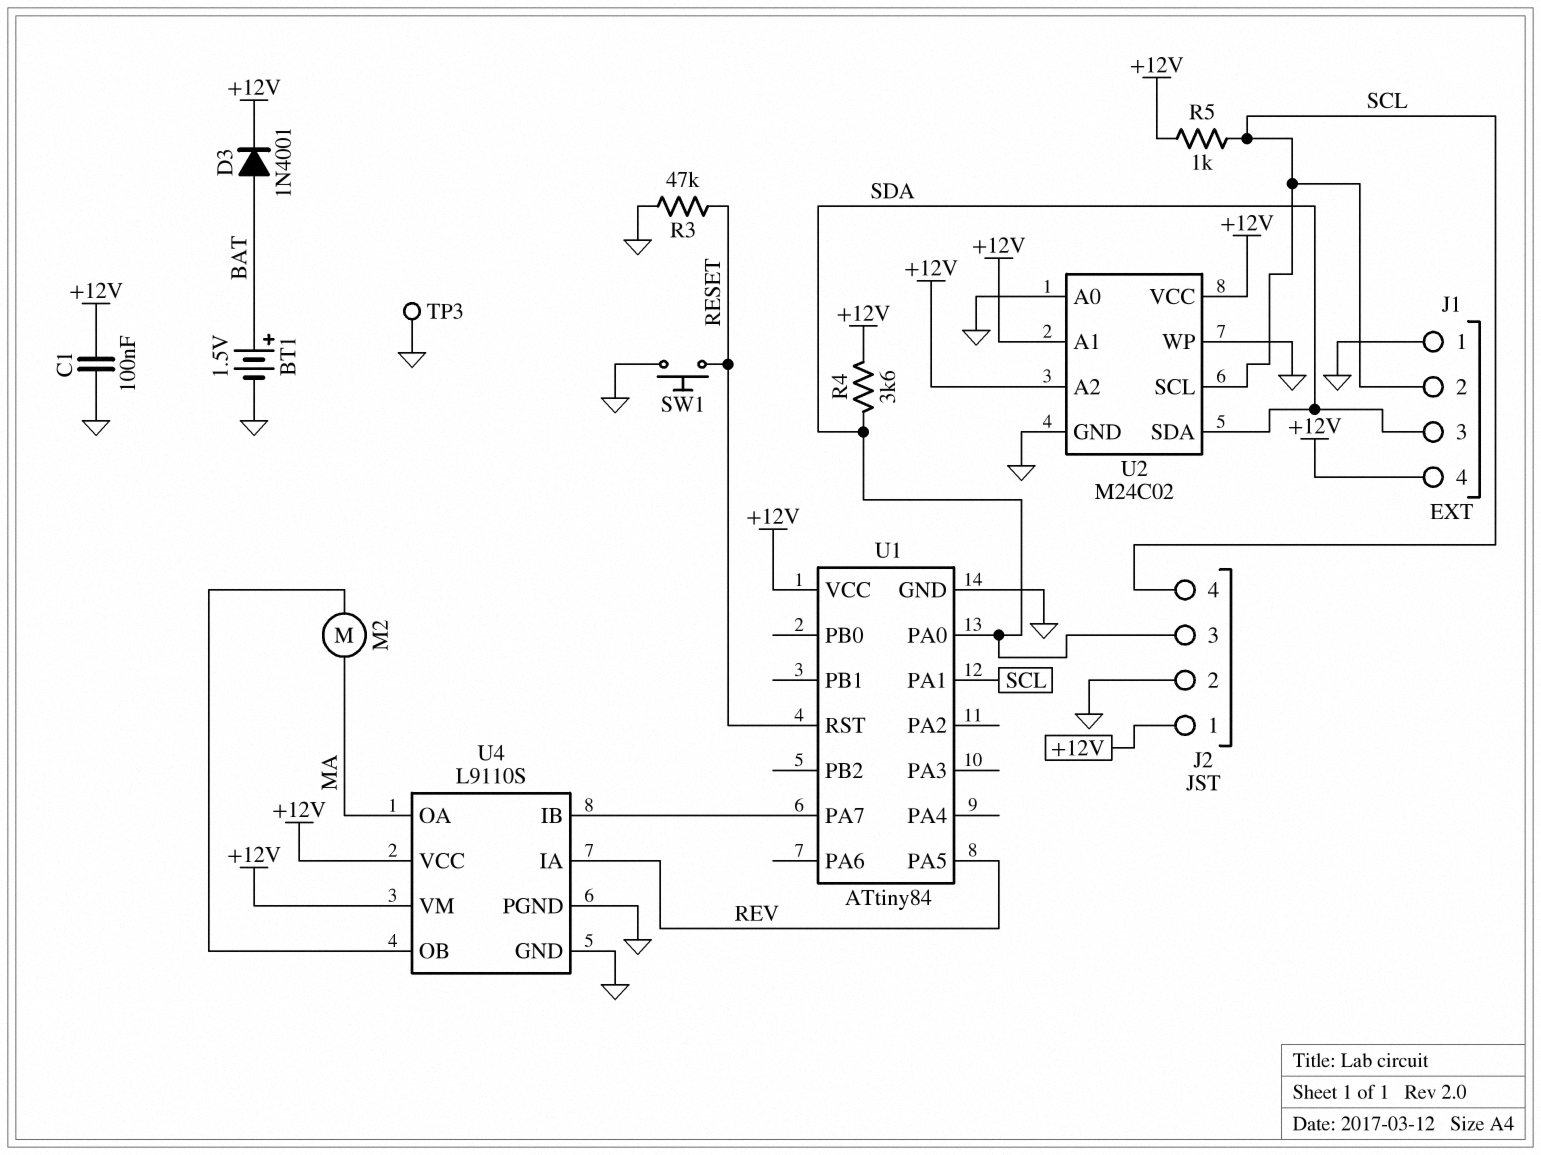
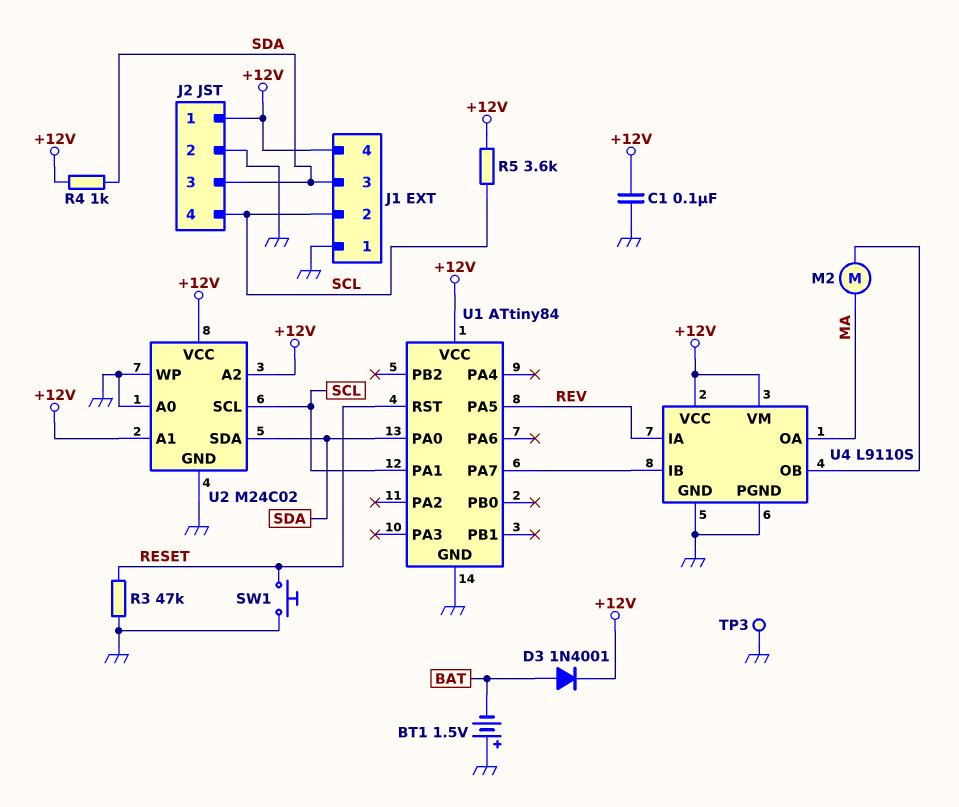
BT1: 1.5V (plus BAT, minus GND) -> 1.5V (plus GND, minus BAT)
R4: 3.6k (+12V, SDA) -> 1k (+12V, SDA)
R5: 1k (+12V, SCL) -> 3.6k (+12V, SCL)

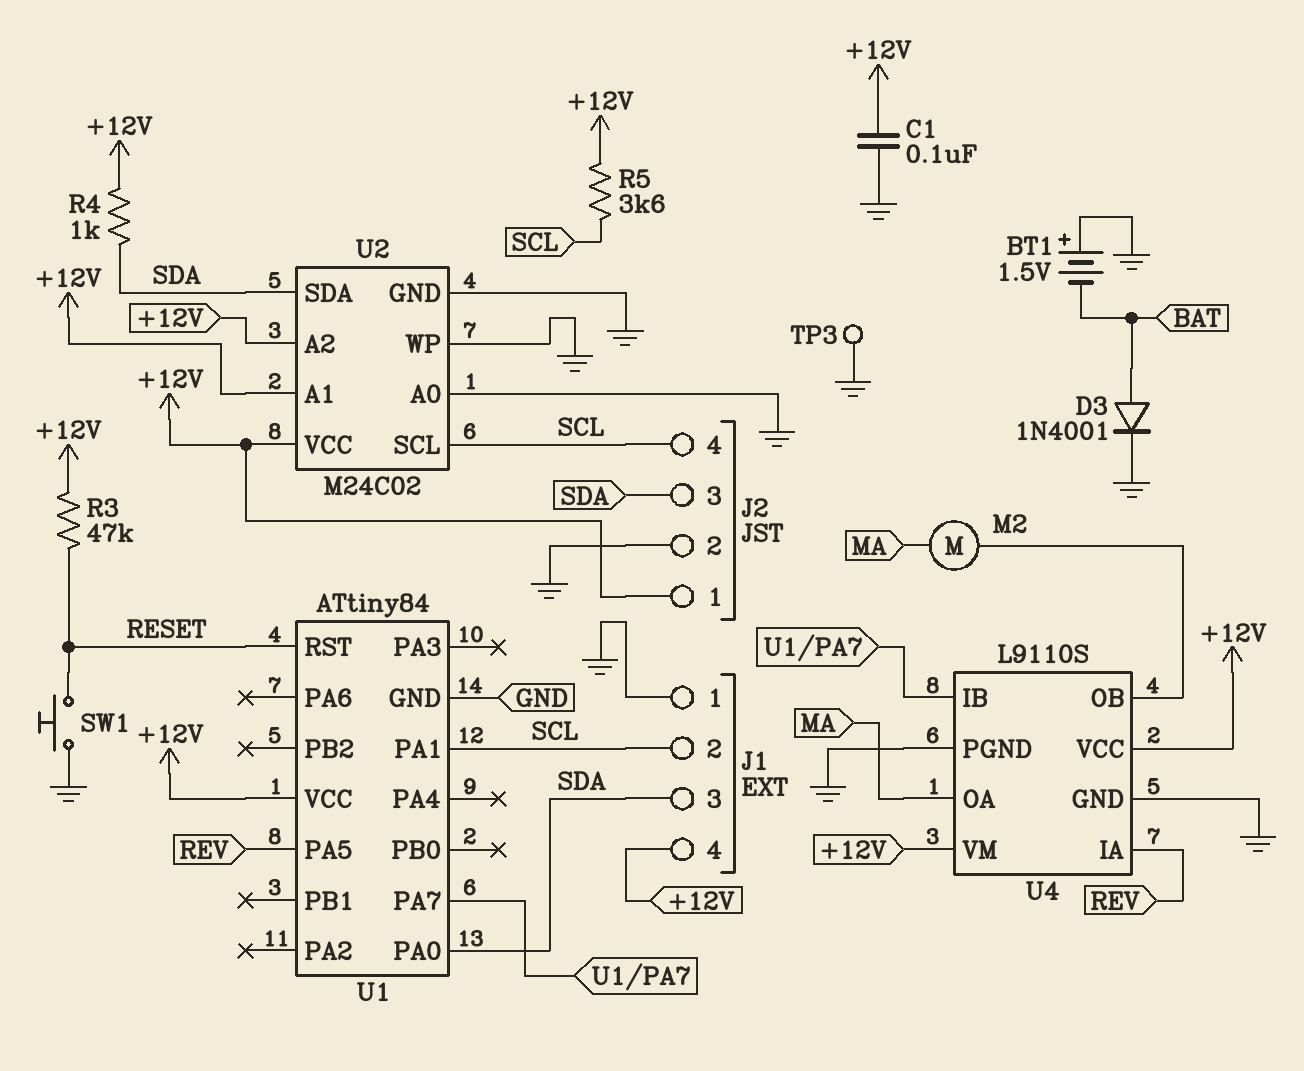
D3: diode 1N4001 (A BAT, K +12V) -> diode 1N4001 (A BAT, K GND)
R3: 47k (GND, RESET) -> 47k (+12V, RESET)

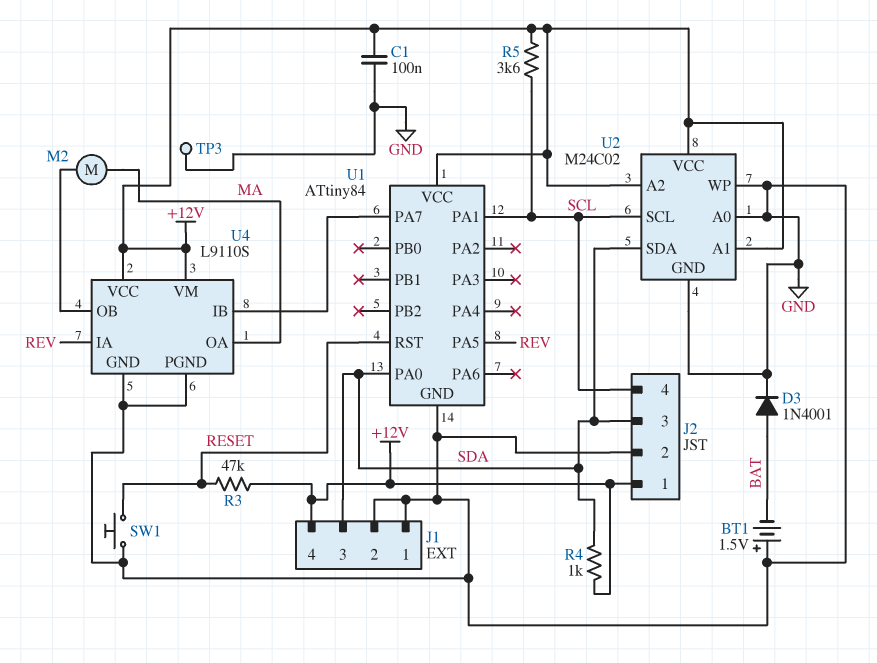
J1 pin 2: SCL -> GND

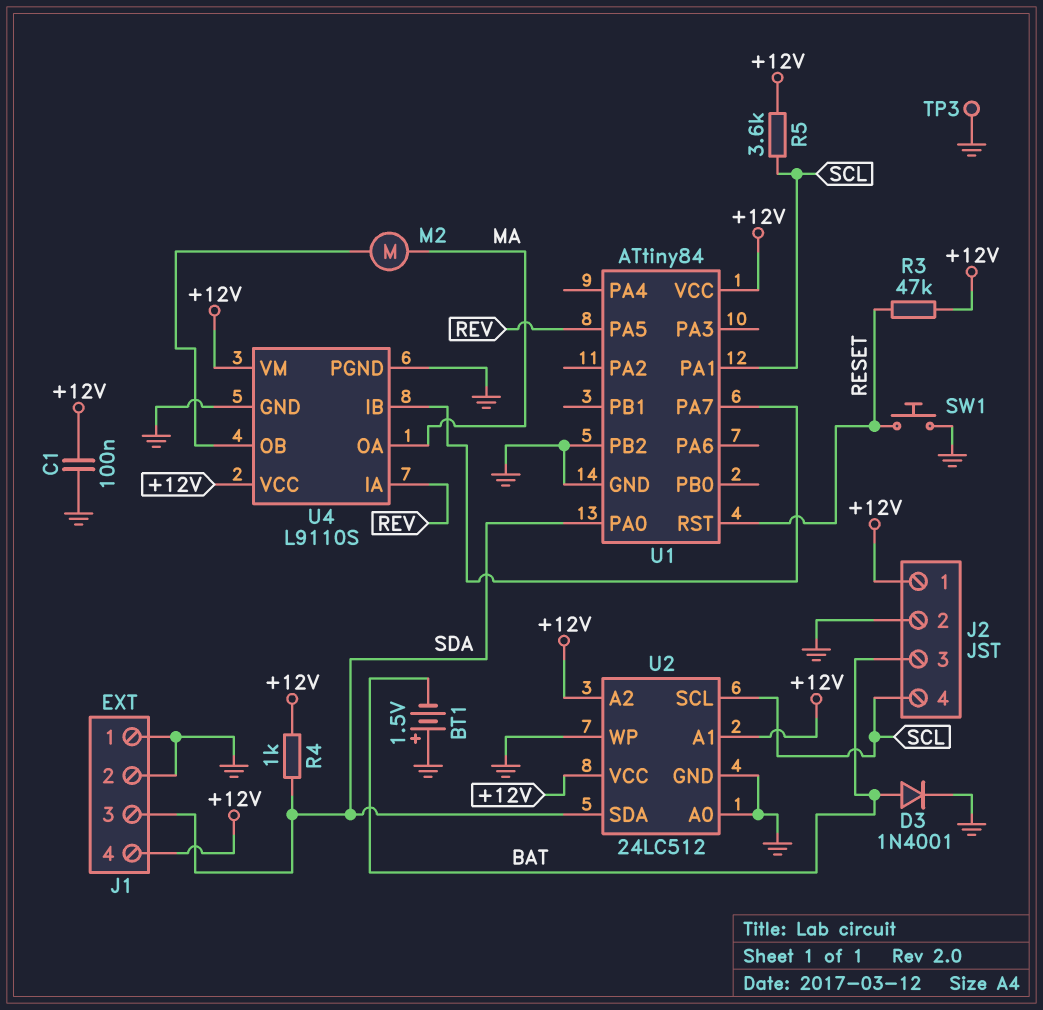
J2 pin 3: SDA -> BAT
U1 pin PB2: none -> GND
U2: M24C02 -> 24LC512

